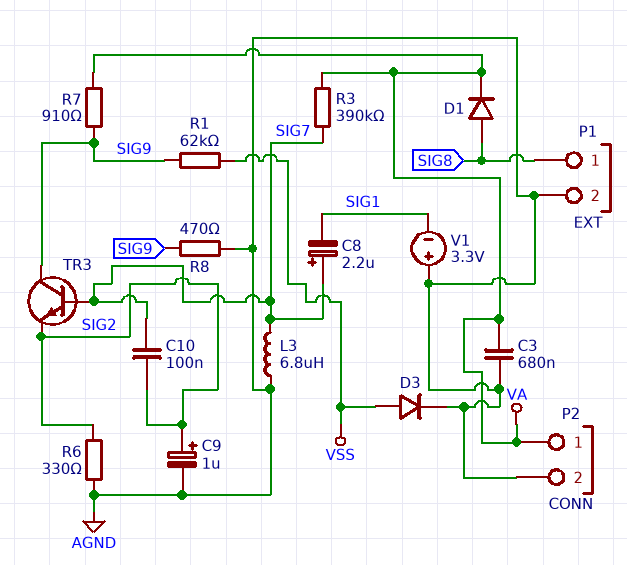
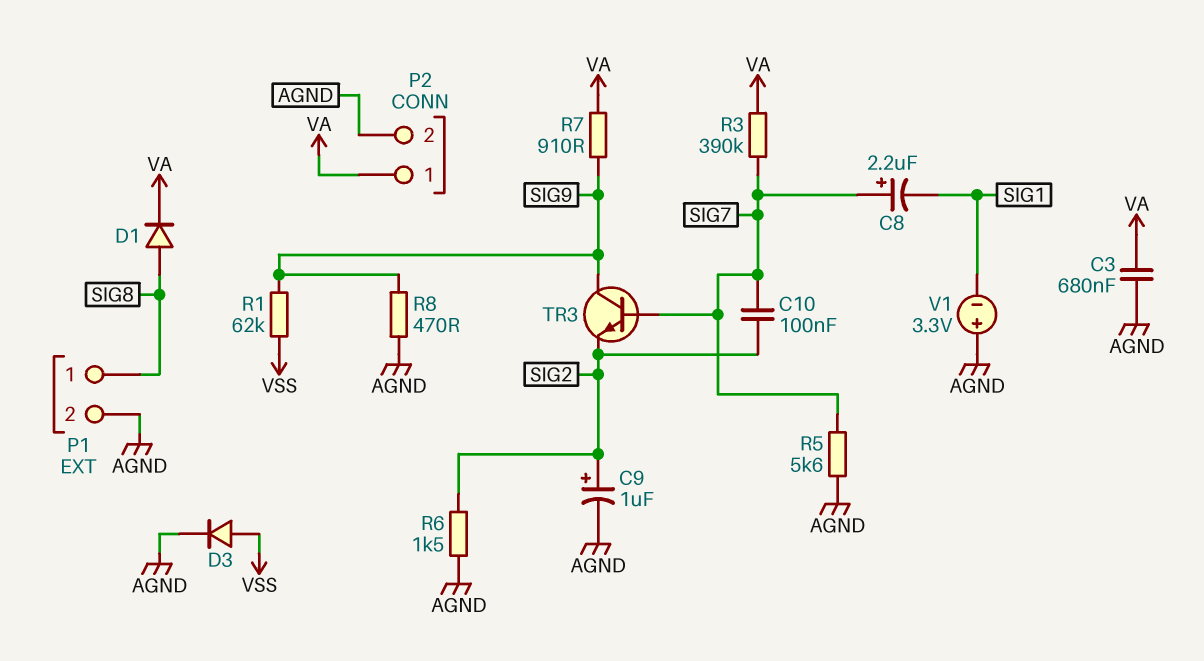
L3: 6.8uH (AGND, SIG7) -> none
R5: none -> 5.6k (AGND, SIG7)
R6: 330 (AGND, SIG2) -> 1.5k (AGND, SIG2)

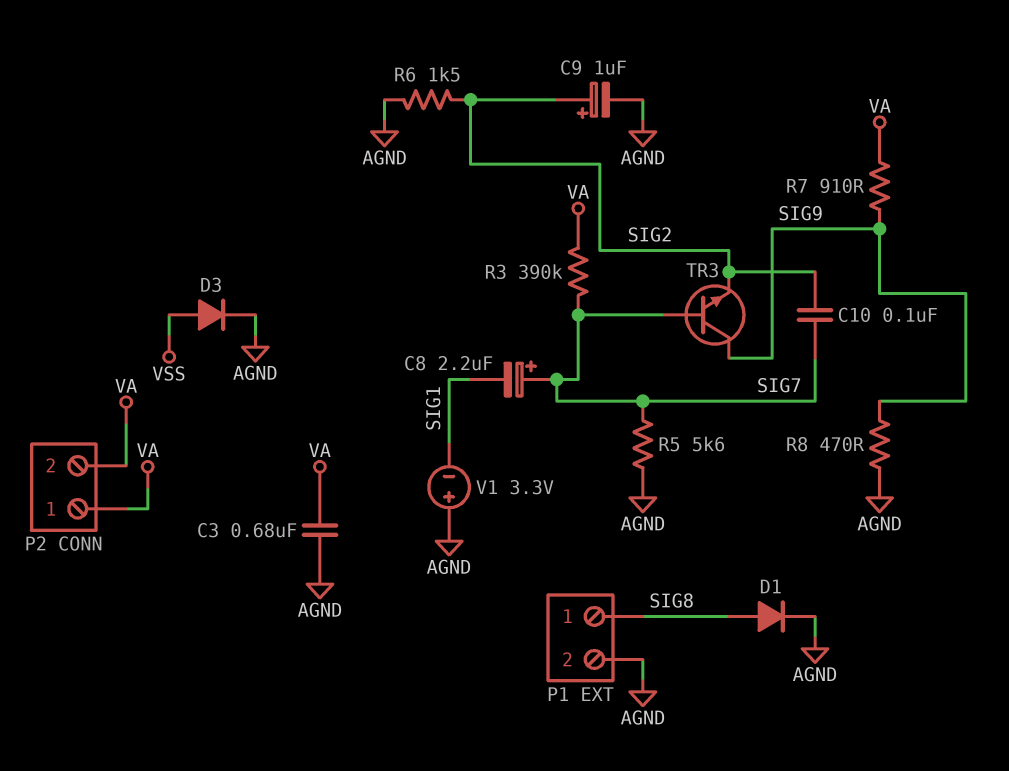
D1: diode (A SIG8, K VA) -> diode (A SIG8, K AGND)
P2 pin 2: AGND -> VA
R1: 62k (SIG9, VSS) -> none

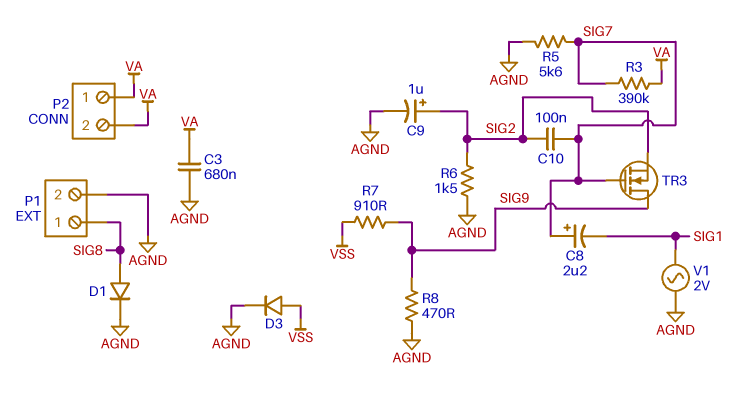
R7: 910 (SIG9, VA) -> 910 (SIG9, VSS)
TR3: NPN (B SIG7, C SIG9, E SIG2) -> NMOS (G SIG7, D SIG9, S SIG2)
V1: 3.3V (plus AGND, minus SIG1) -> AC 2V (AGND, SIG1)

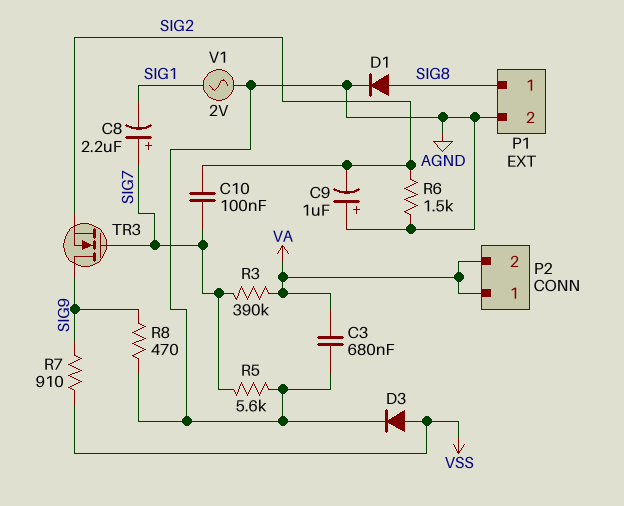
C9: 1uF (plus SIG2, minus AGND) -> 1uF (plus AGND, minus SIG2)

